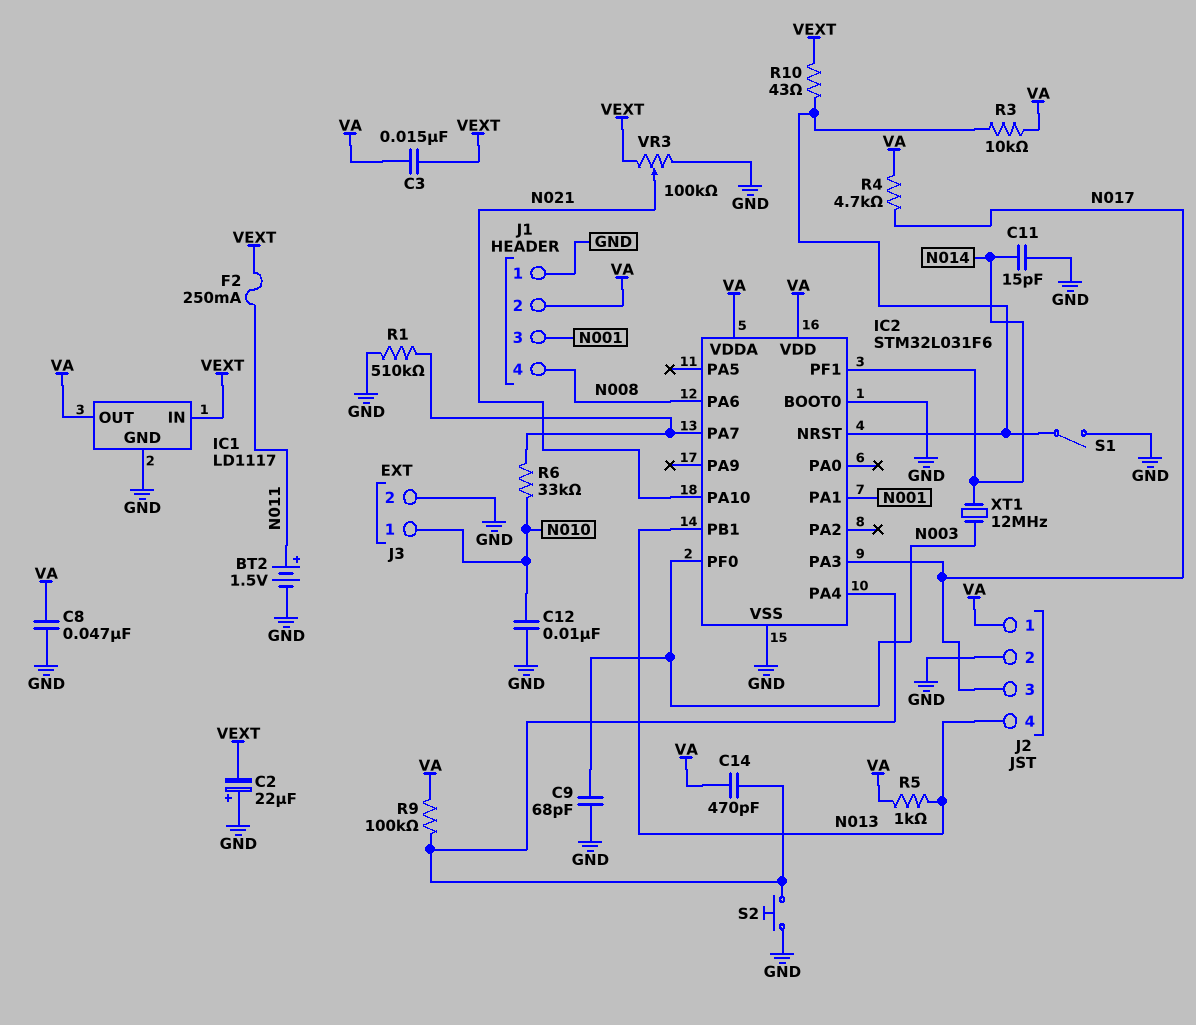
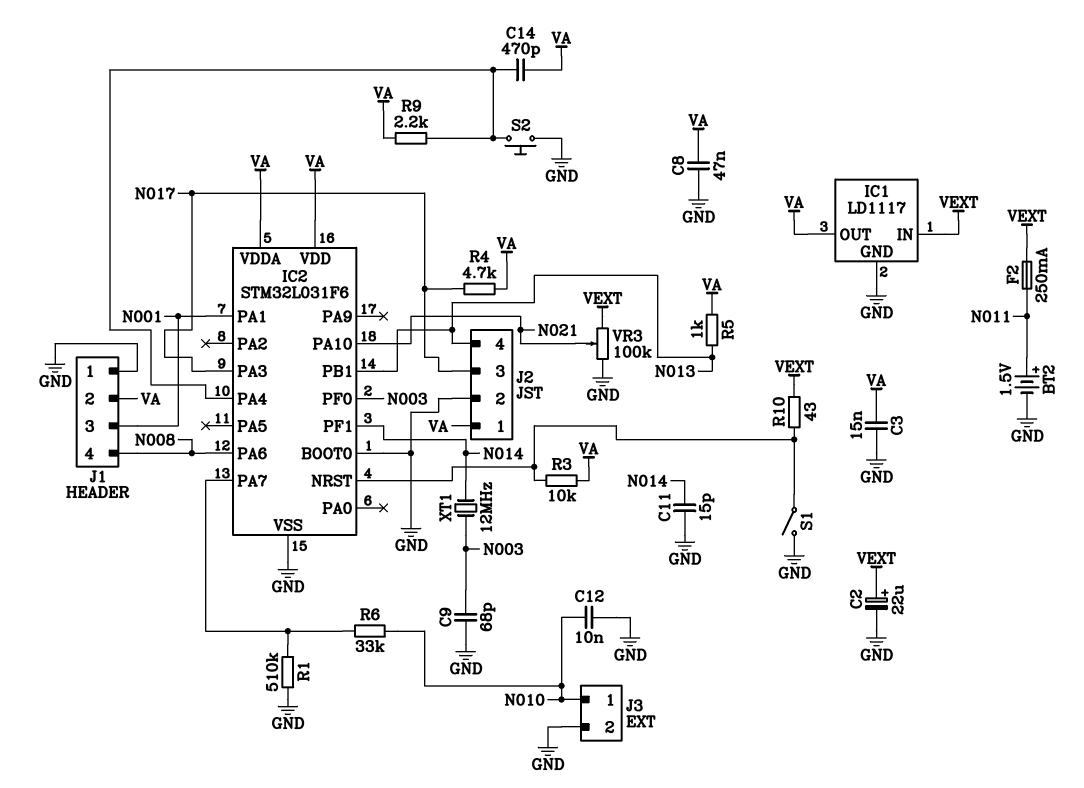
C2: 22uF (plus GND, minus VEXT) -> 22uF (plus VEXT, minus GND)
C3: 15nF (VA, VEXT) -> 15nF (GND, VA)
R9: 100k (IC2/PA4, VA) -> 2.2k (IC2/PA4, VA)

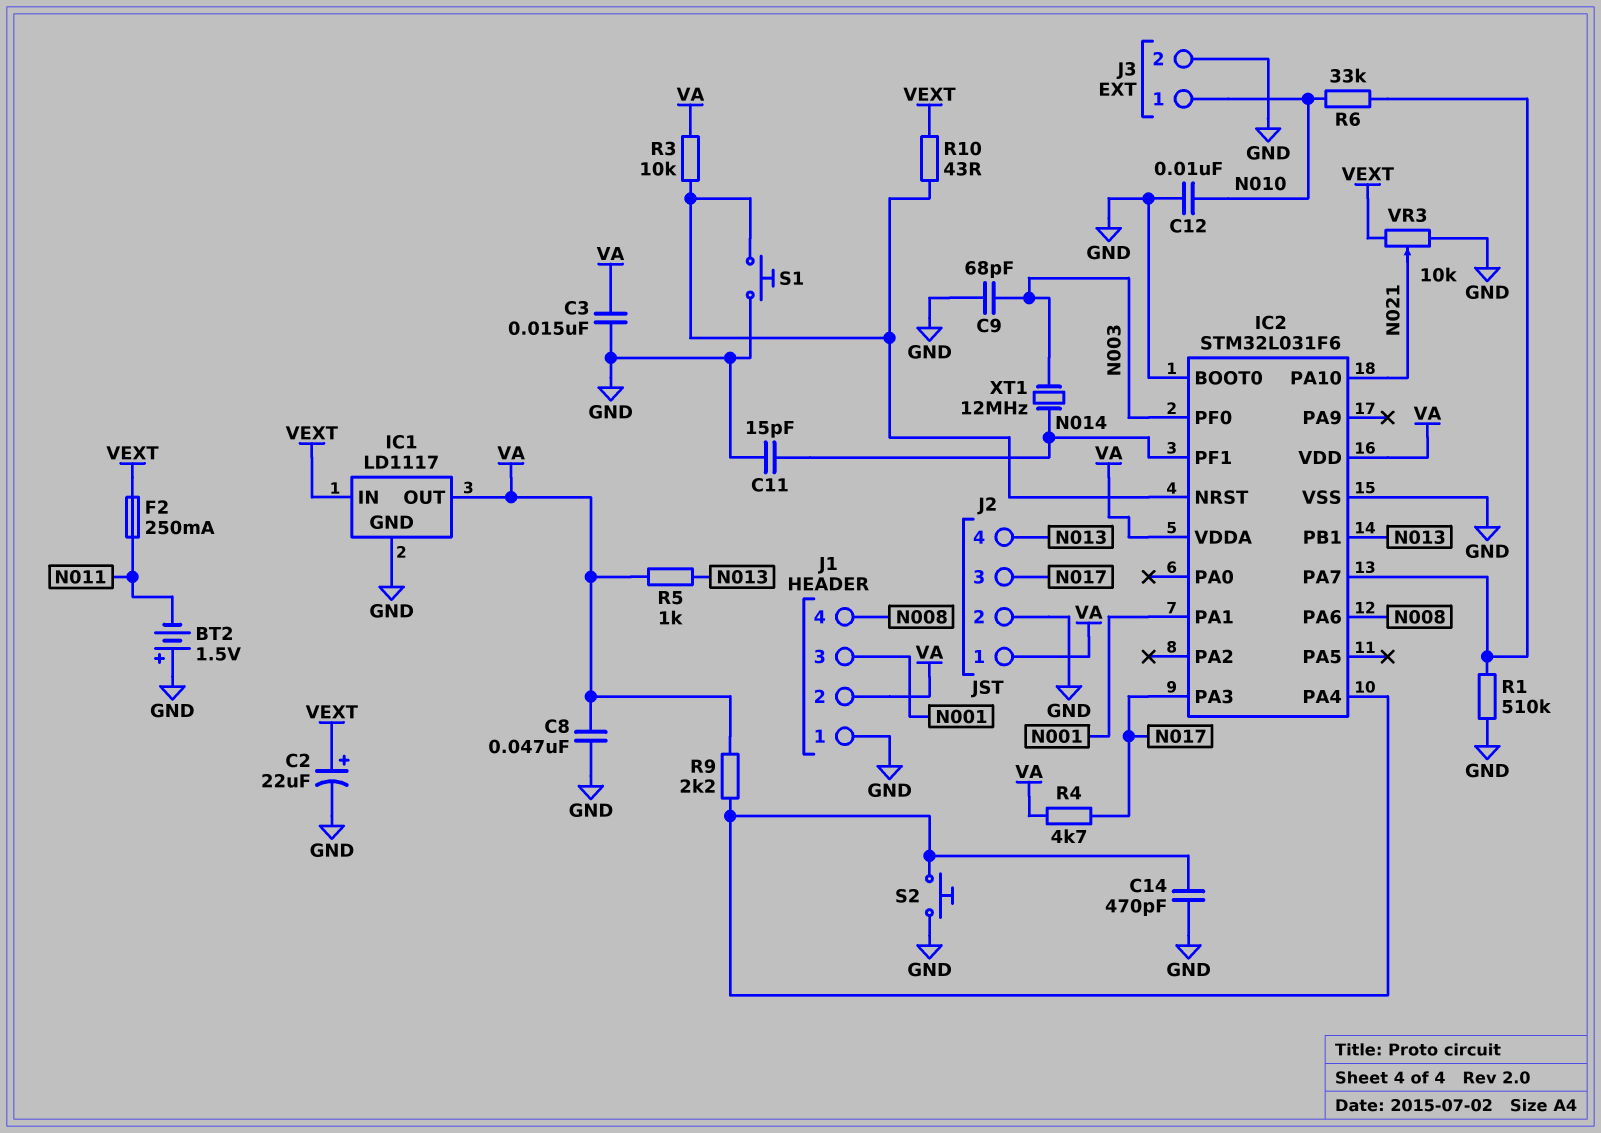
BT2: 1.5V (plus N011, minus GND) -> 1.5V (plus GND, minus N011)
C14: 470pF (IC2/PA4, VA) -> 470pF (GND, IC2/PA4)
S1: switch (GND, IC2/NRST) -> button (GND, IC2/NRST)
VR3: 100k (GND, VEXT, wiper N021) -> 10k (GND, VEXT, wiper N021)

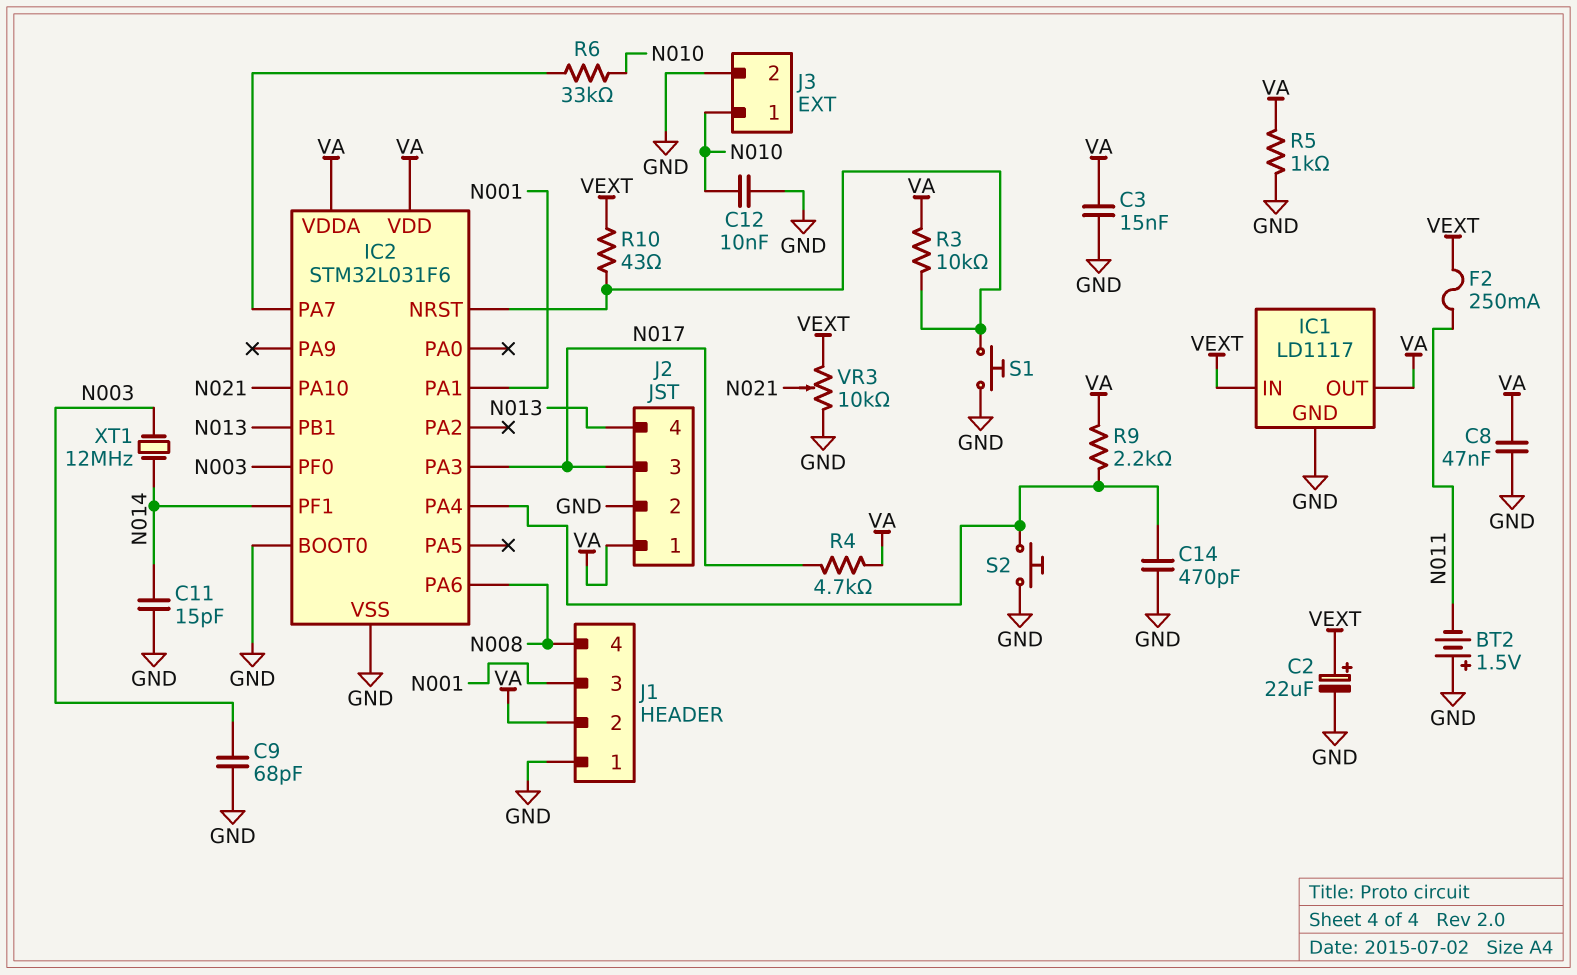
R1: 510k (GND, IC2/PA7) -> none
R5: 1k (N013, VA) -> 1k (GND, VA)

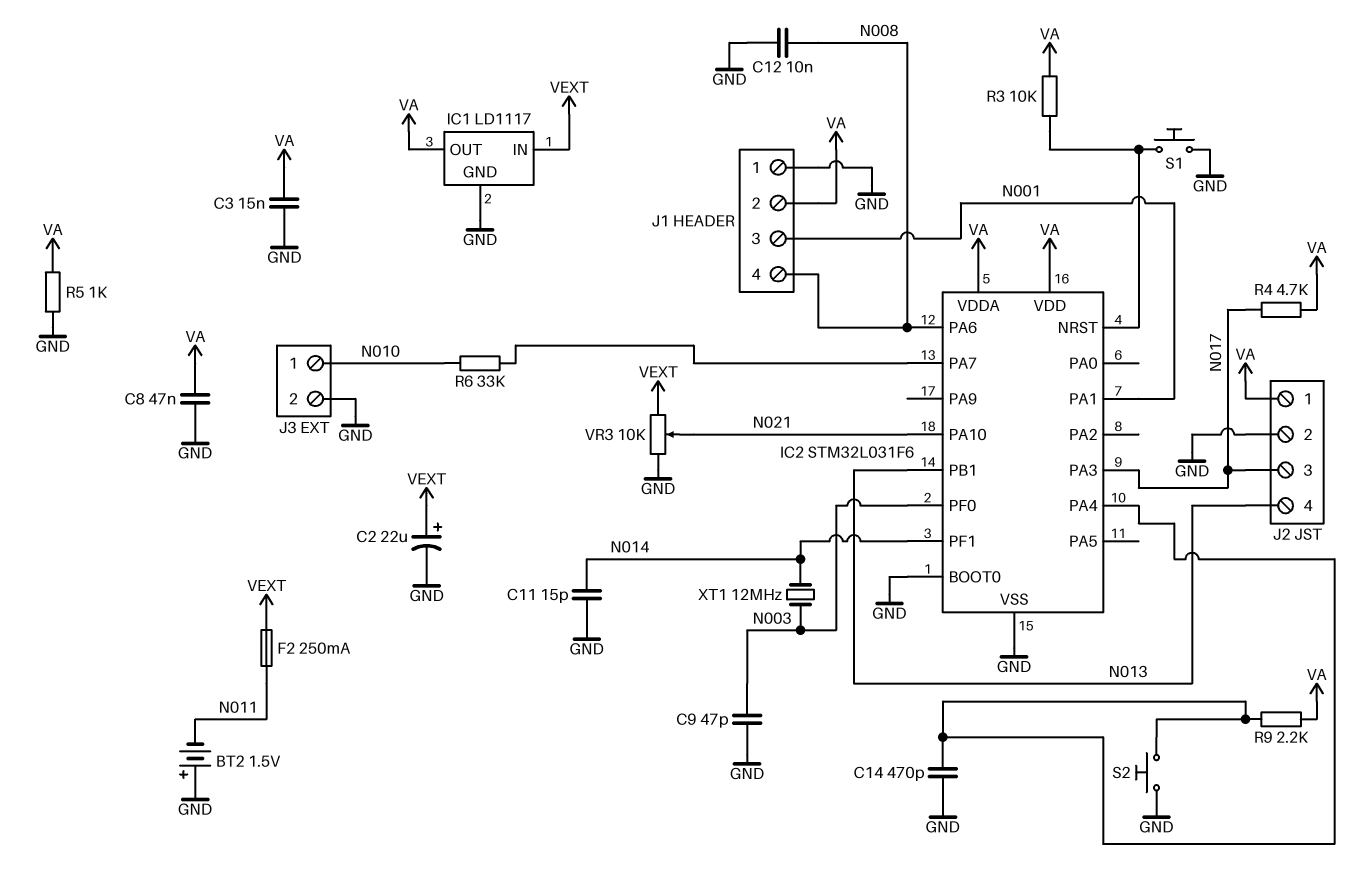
C9: 68pF (GND, N003) -> 47pF (GND, N003)
C12: 10nF (GND, N010) -> 10nF (GND, N008)
R10: 43 (IC2/NRST, VEXT) -> none

